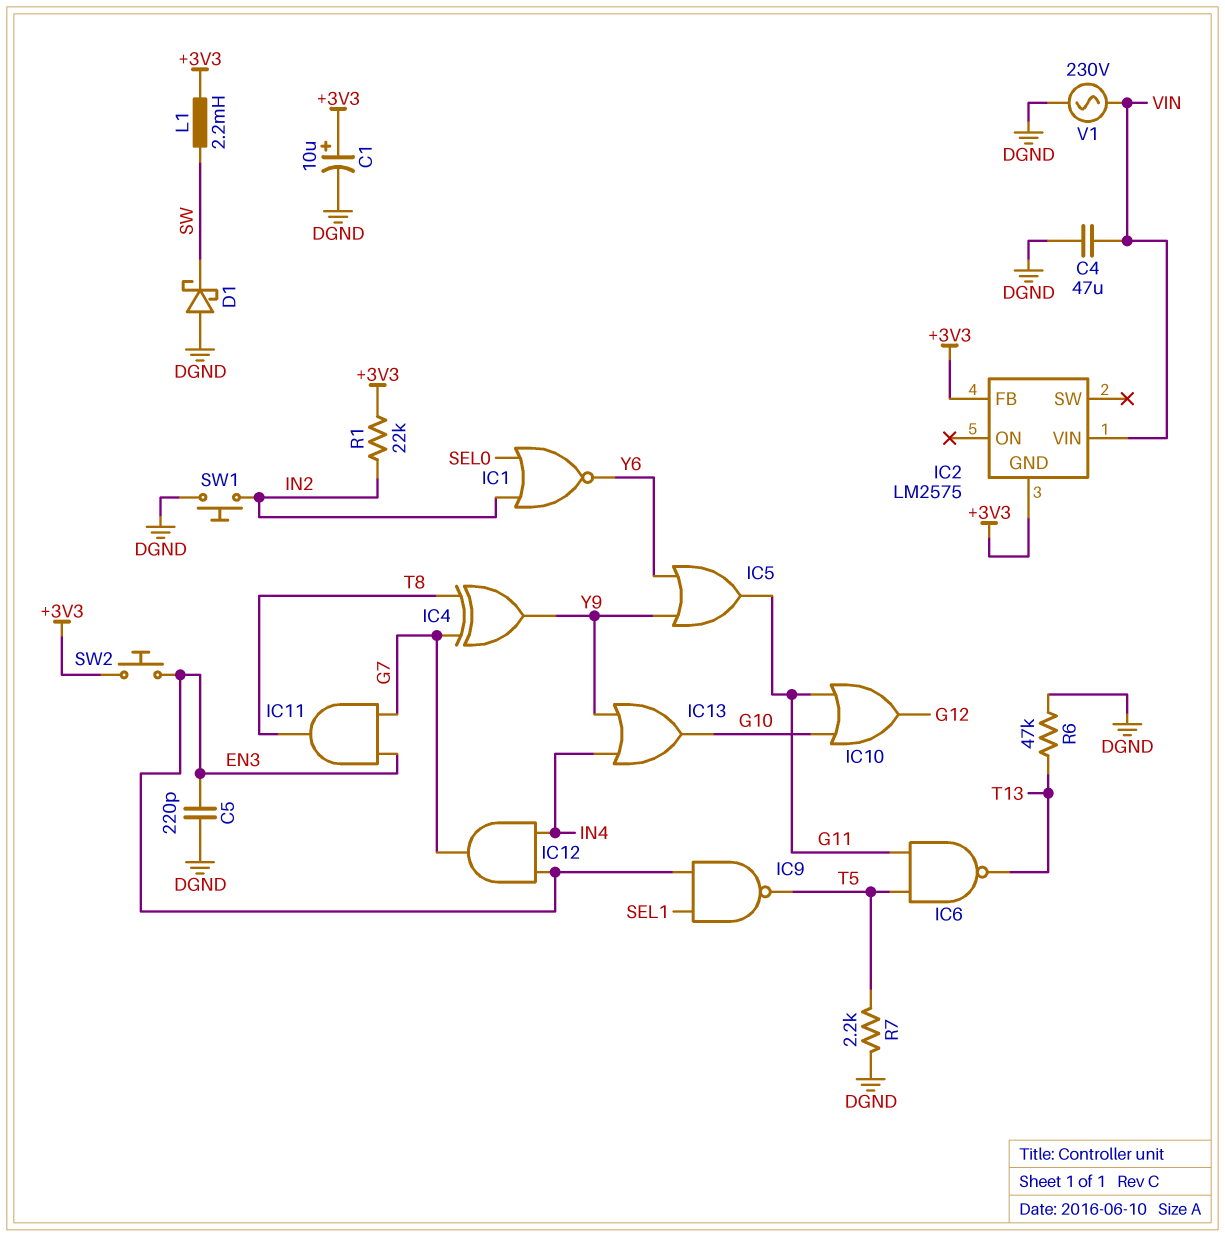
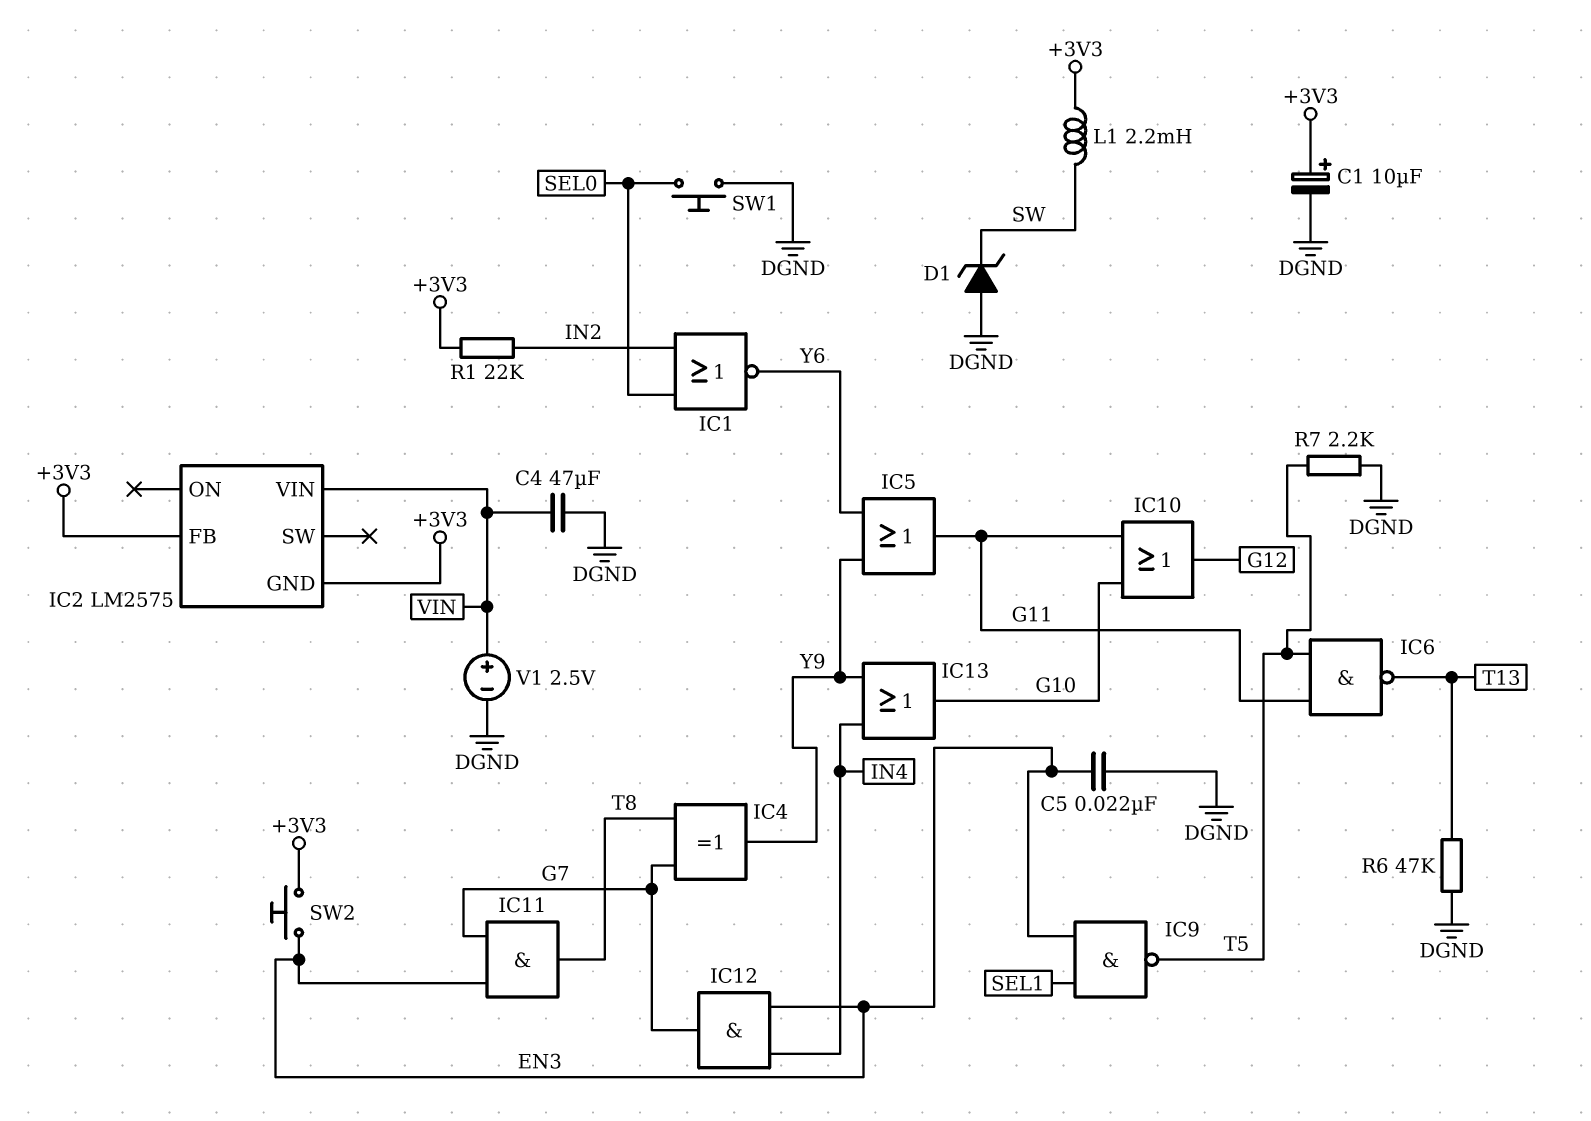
C5: 220pF (DGND, EN3) -> 22nF (DGND, EN3)
D1: schottky (A DGND, K SW) -> zener (A DGND, K SW)
SW1: button (DGND, IN2) -> button (DGND, SEL0)
V1: AC 230V (DGND, VIN) -> 2.5V (plus VIN, minus DGND)

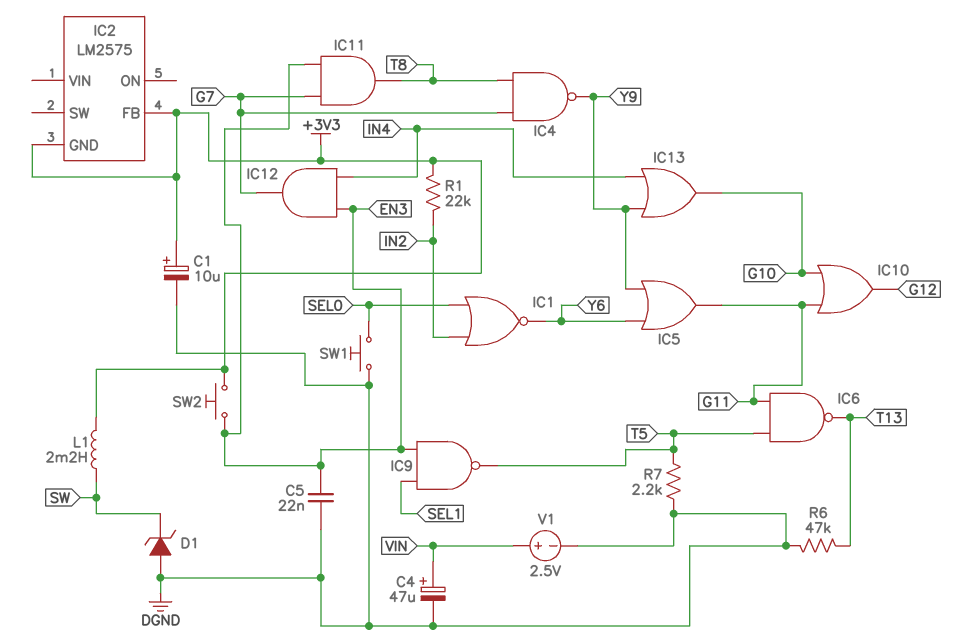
C4: 47uF (DGND, VIN) -> 47uF (plus VIN, minus DGND)
IC2 pin VIN: VIN -> none
IC4: XOR (in G7, in T8, out Y9) -> NAND (in G7, in T8, out Y9)

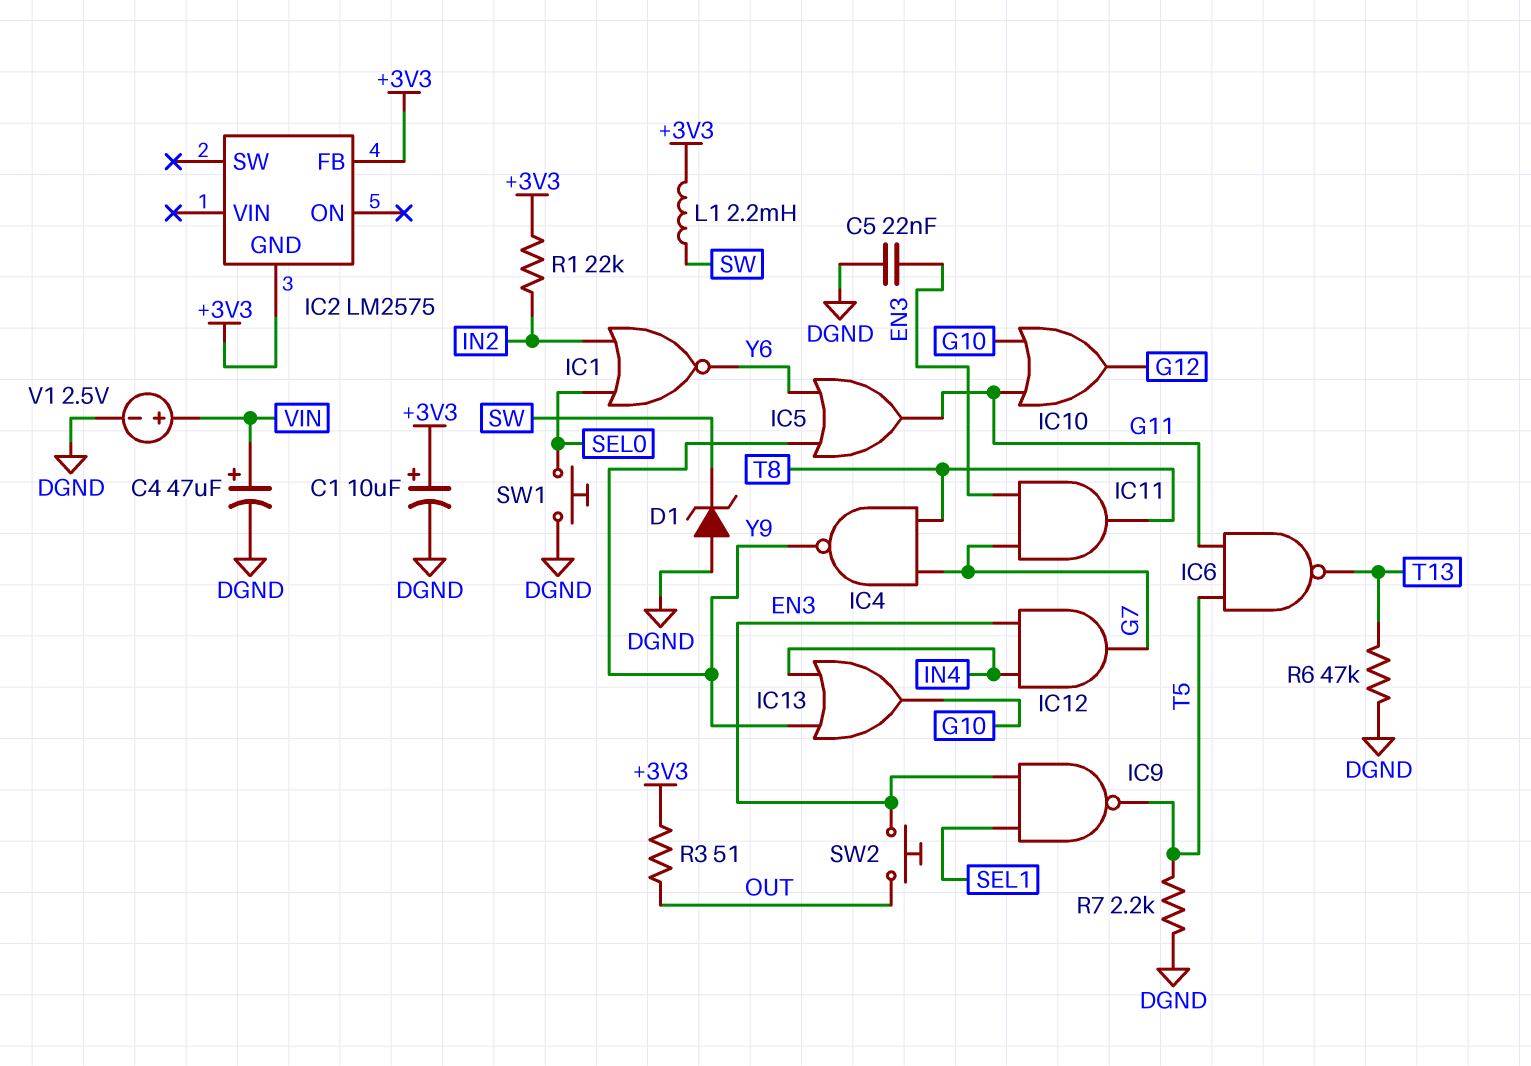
R3: none -> 51 (+3V3, OUT)
SW2: button (+3V3, EN3) -> button (EN3, OUT)

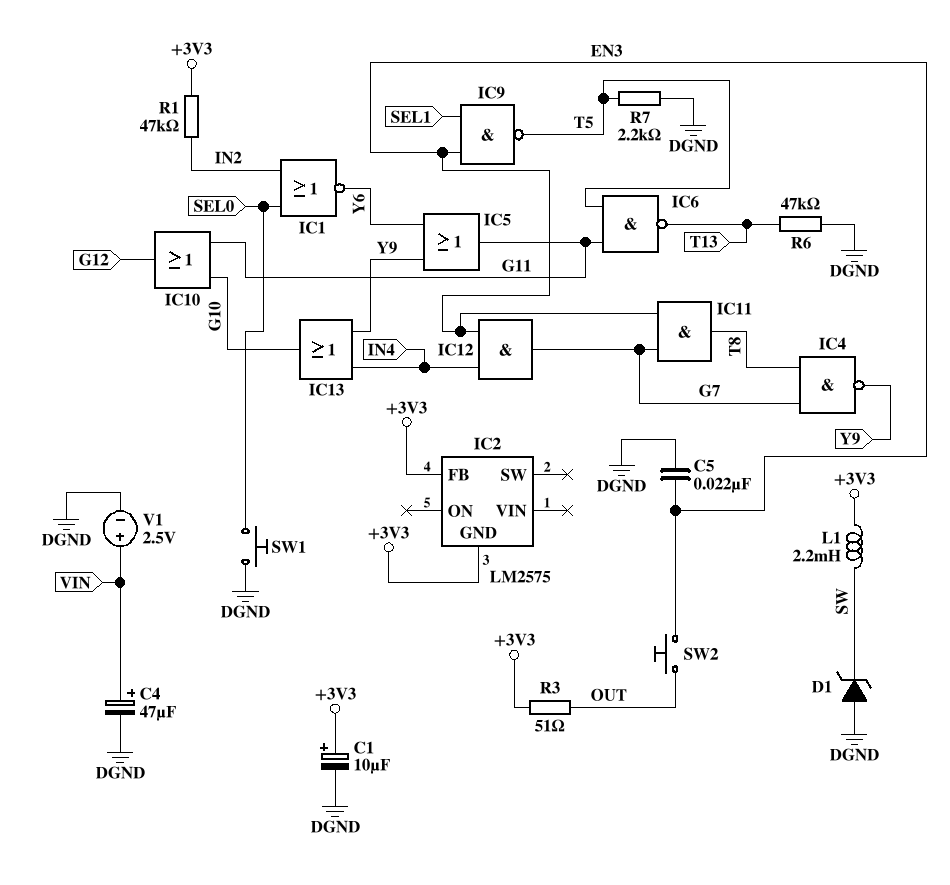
R1: 22k (+3V3, IN2) -> 47k (+3V3, IN2)

